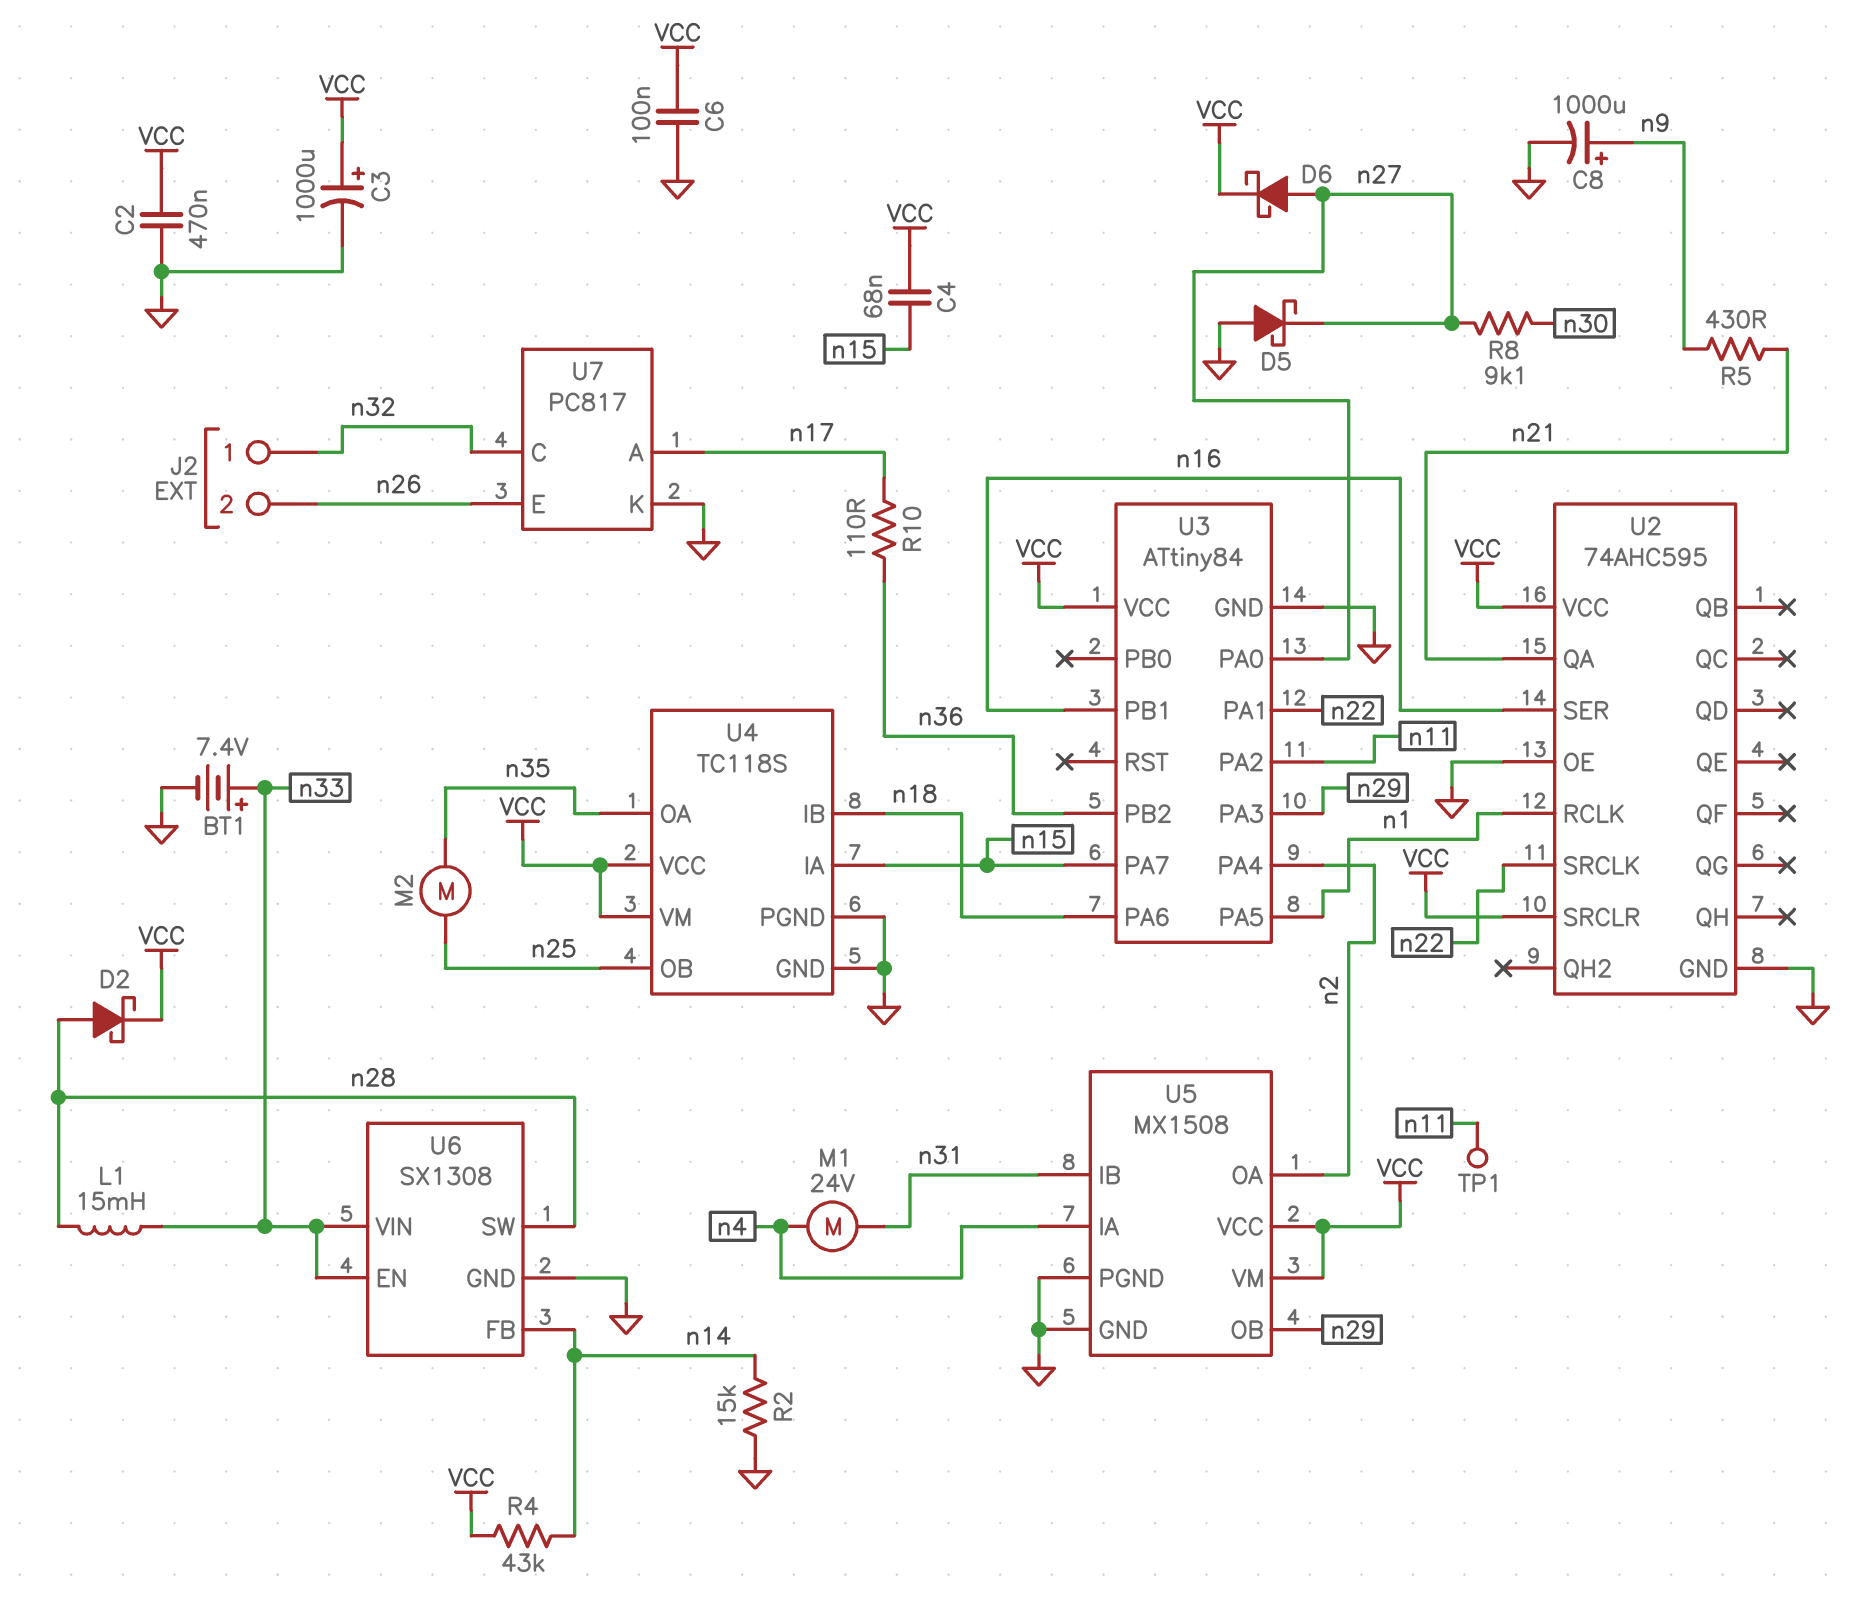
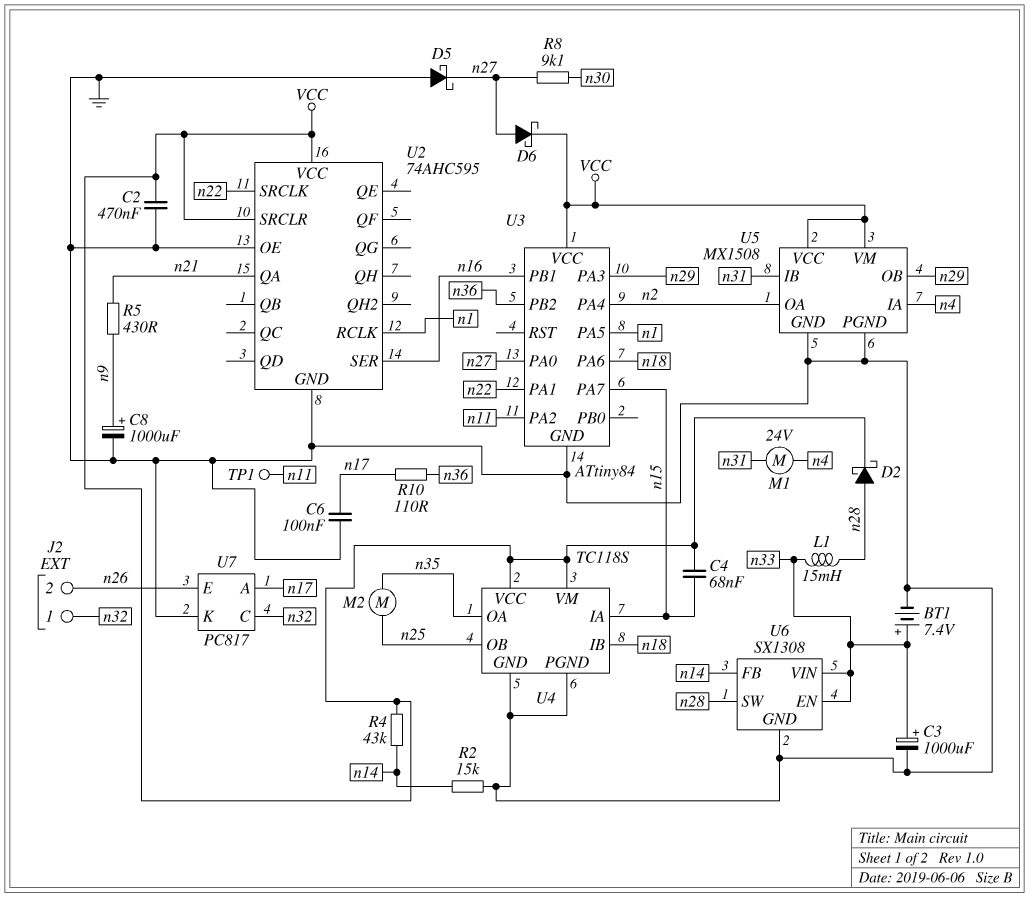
C3: 1000uF (plus VCC, minus GND) -> 1000uF (plus n33, minus GND)
C6: 100nF (GND, VCC) -> 100nF (GND, n17)

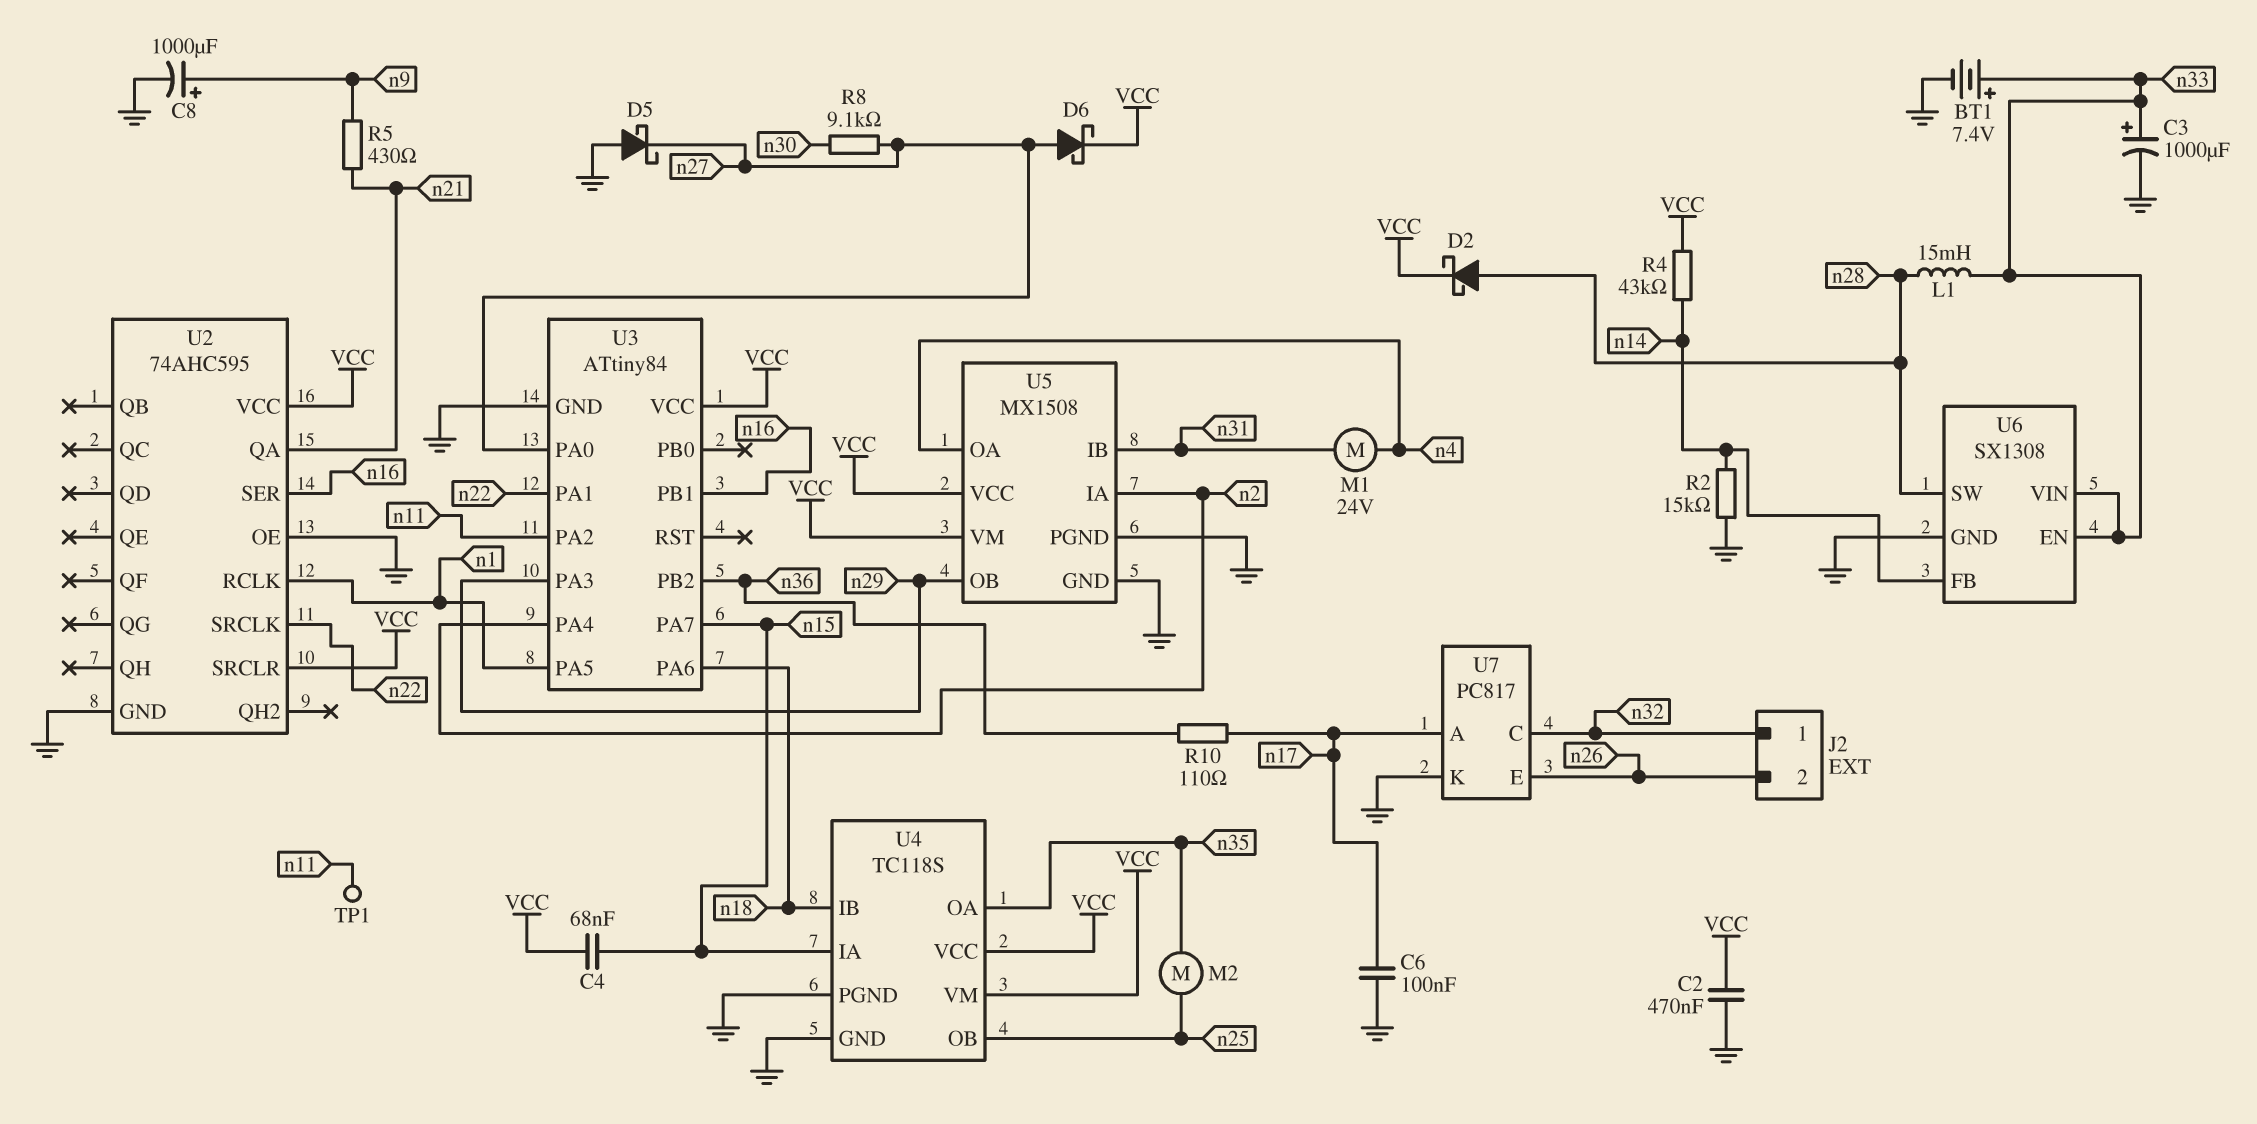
U5 pin IA: n4 -> n2
U5 pin OA: n2 -> n4

